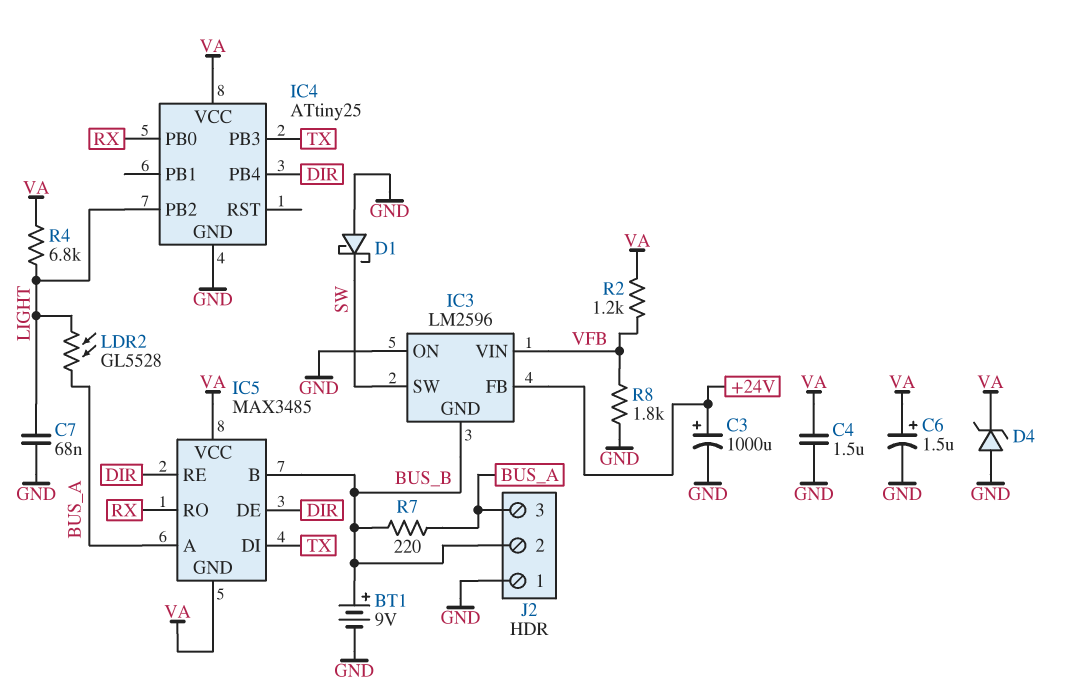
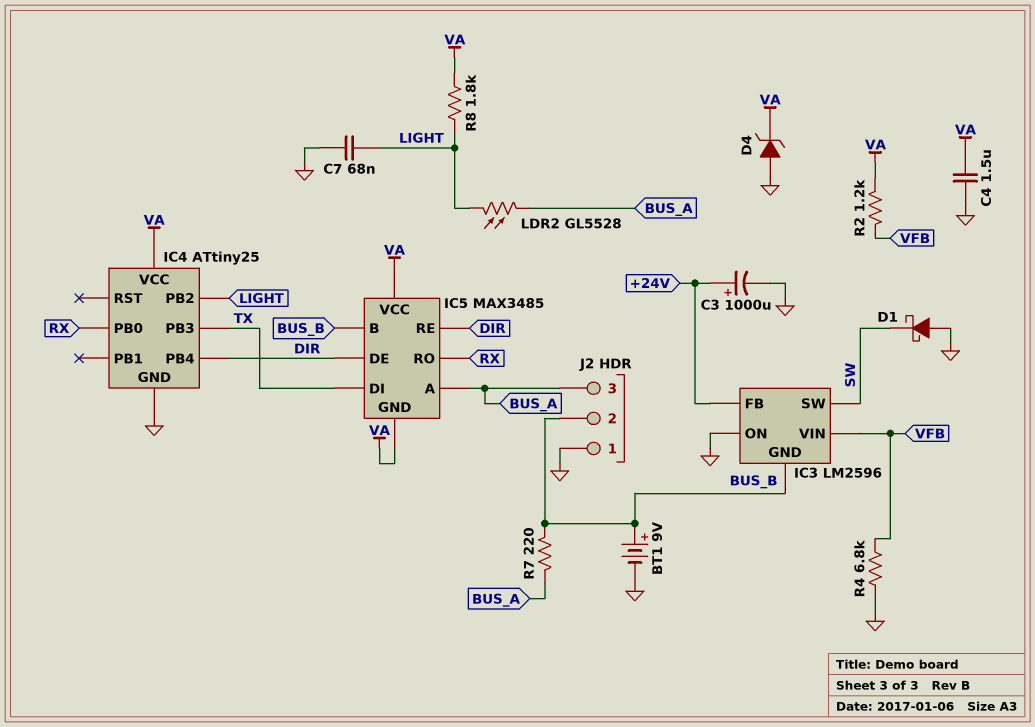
C6: 1.5uF (plus VA, minus GND) -> none
R4: 6.8k (LIGHT, VA) -> 6.8k (GND, VFB)
R8: 1.8k (GND, VFB) -> 1.8k (LIGHT, VA)

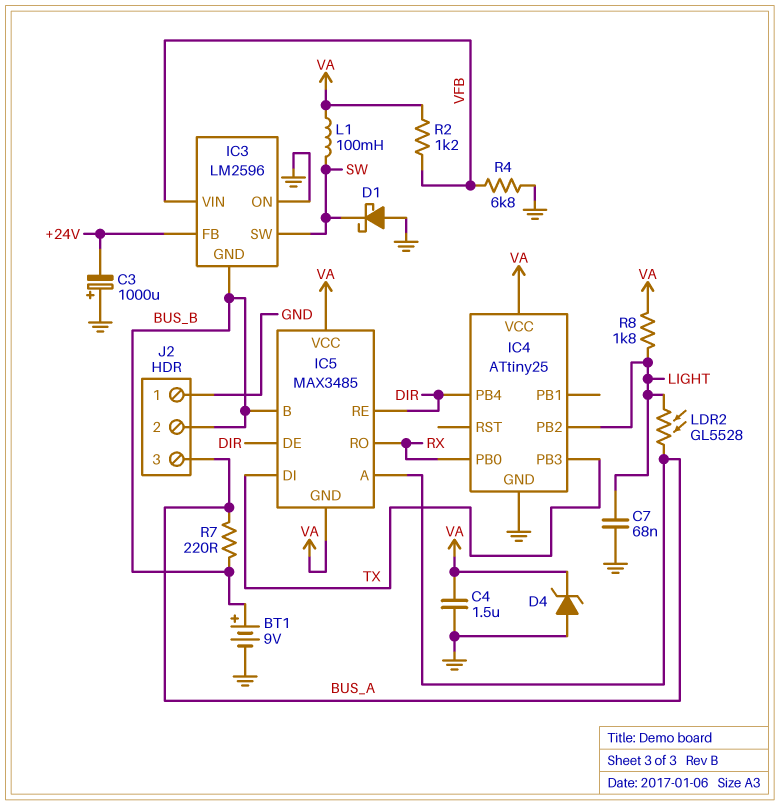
C3: 1000uF (plus +24V, minus GND) -> 1000uF (plus GND, minus +24V)
L1: none -> 100mH (SW, VA)

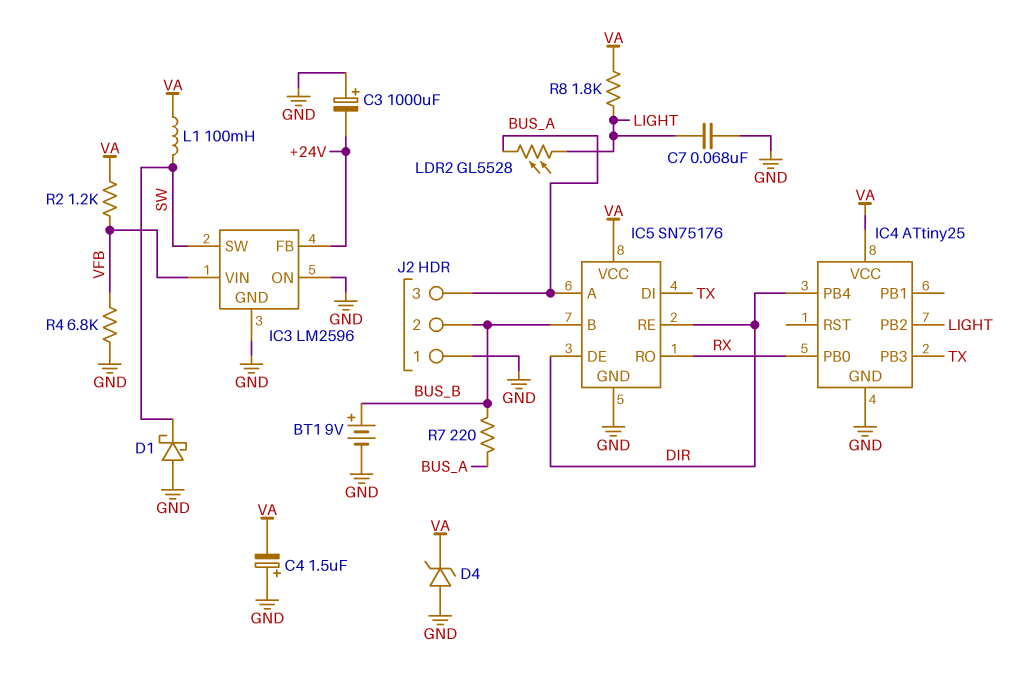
C4: 1.5uF (GND, VA) -> 1.5uF (plus GND, minus VA)
IC3 pin GND: BUS_B -> GND
IC5: MAX3485 -> SN75176
IC5 pin GND: VA -> GND

